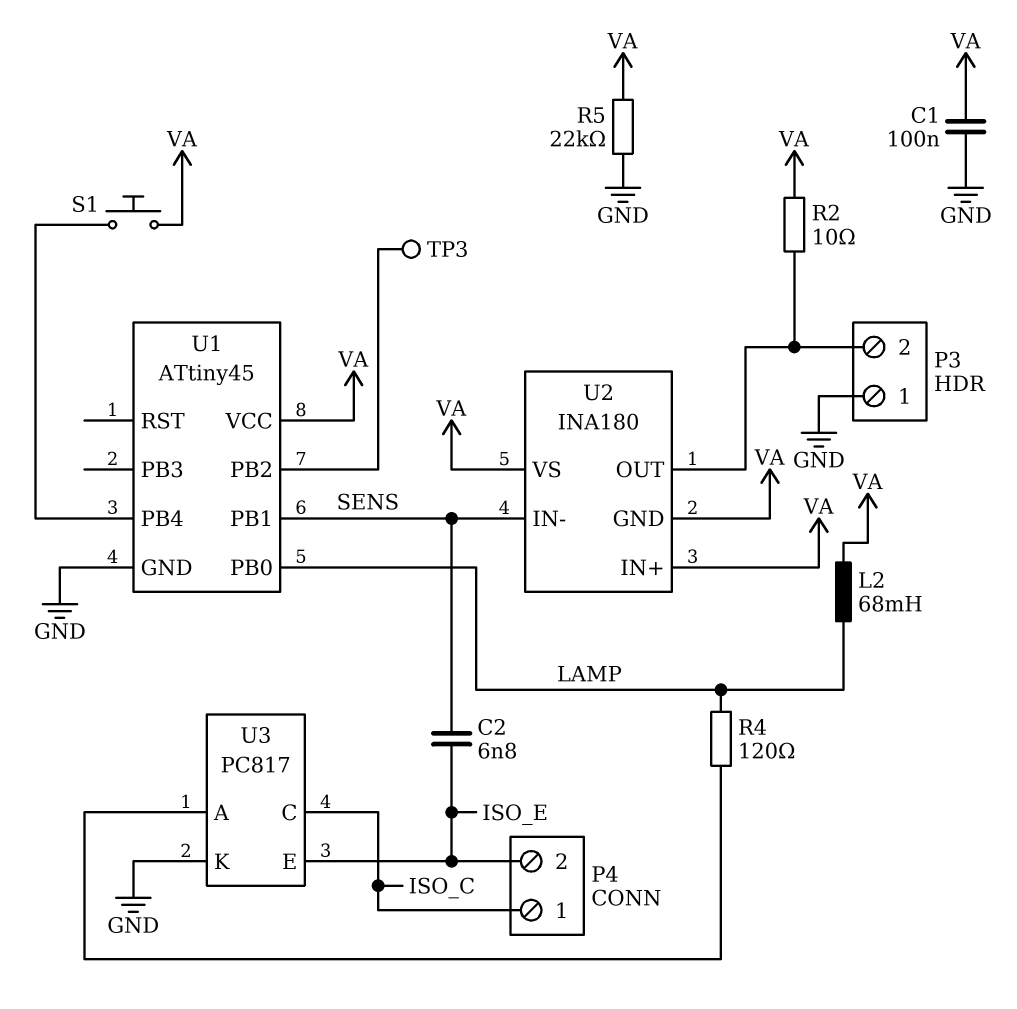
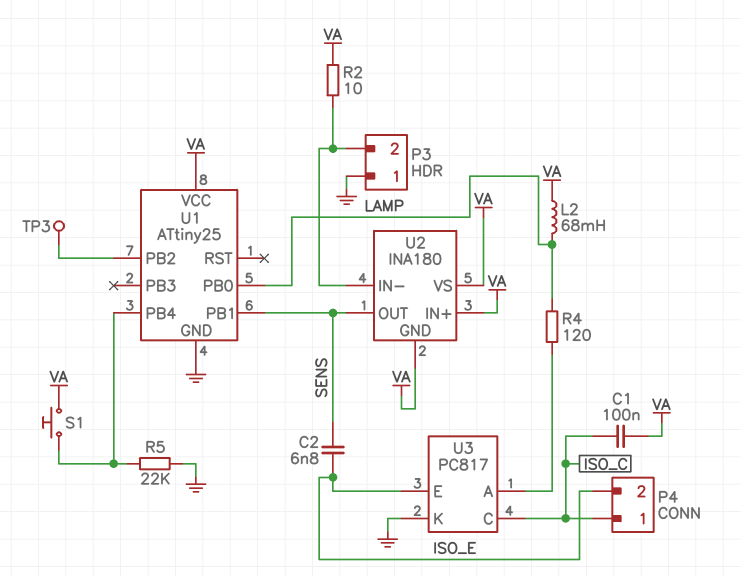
C1: 100nF (GND, VA) -> 100nF (ISO_C, VA)
R5: 22k (GND, VA) -> 22k (GND, U1/PB4)
U1: ATtiny45 -> ATtiny25
U2 pin IN-: SENS -> P3/2
U2 pin OUT: P3/2 -> SENS

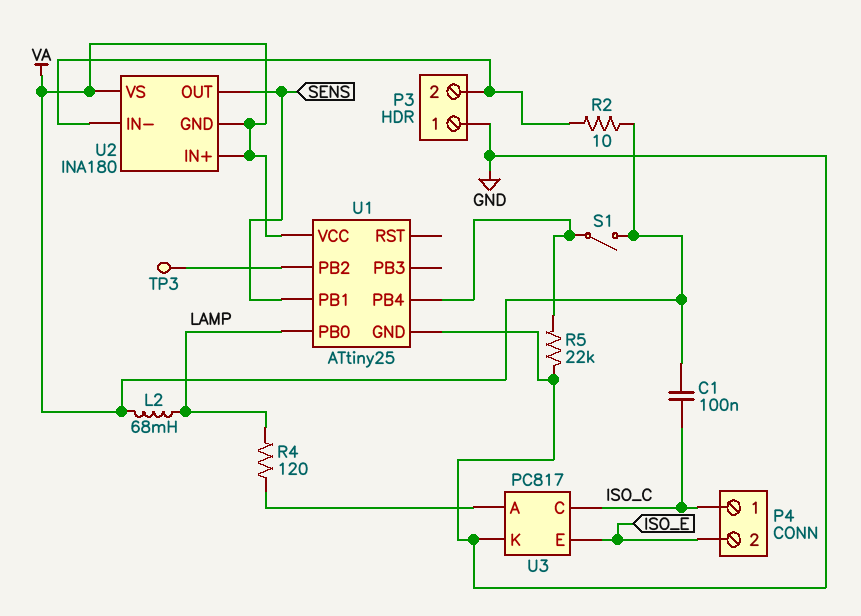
C2: 6.8nF (ISO_E, SENS) -> none
S1: button (U1/PB4, VA) -> switch (U1/PB4, VA)

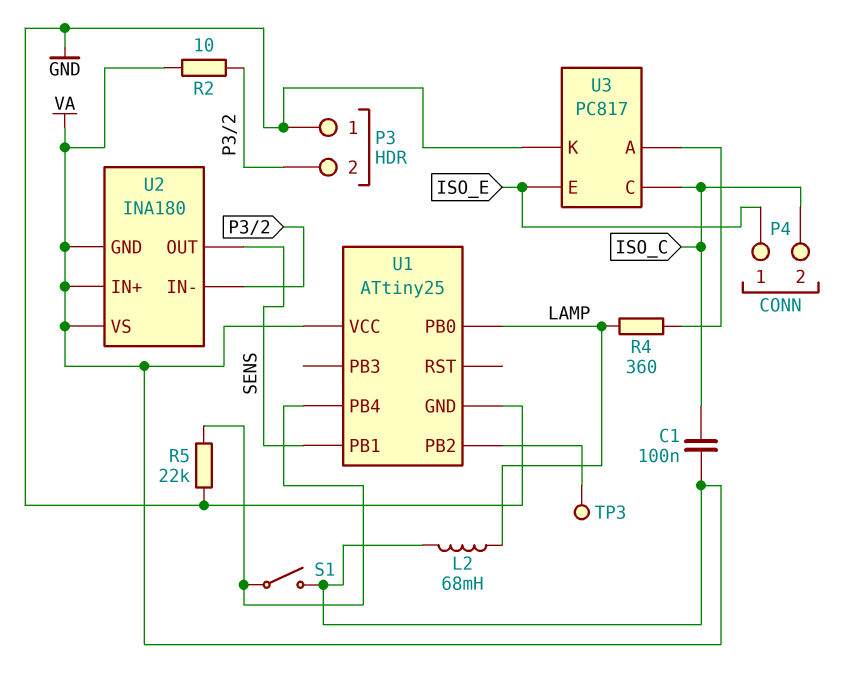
P4 pin 1: ISO_C -> ISO_E
P4 pin 2: ISO_E -> ISO_C
R4: 120 (LAMP, U3/A) -> 360 (LAMP, U3/A)

